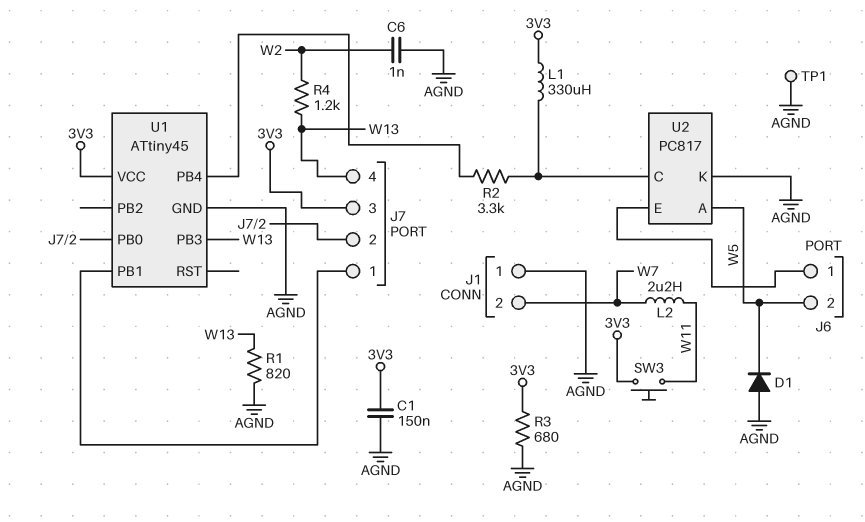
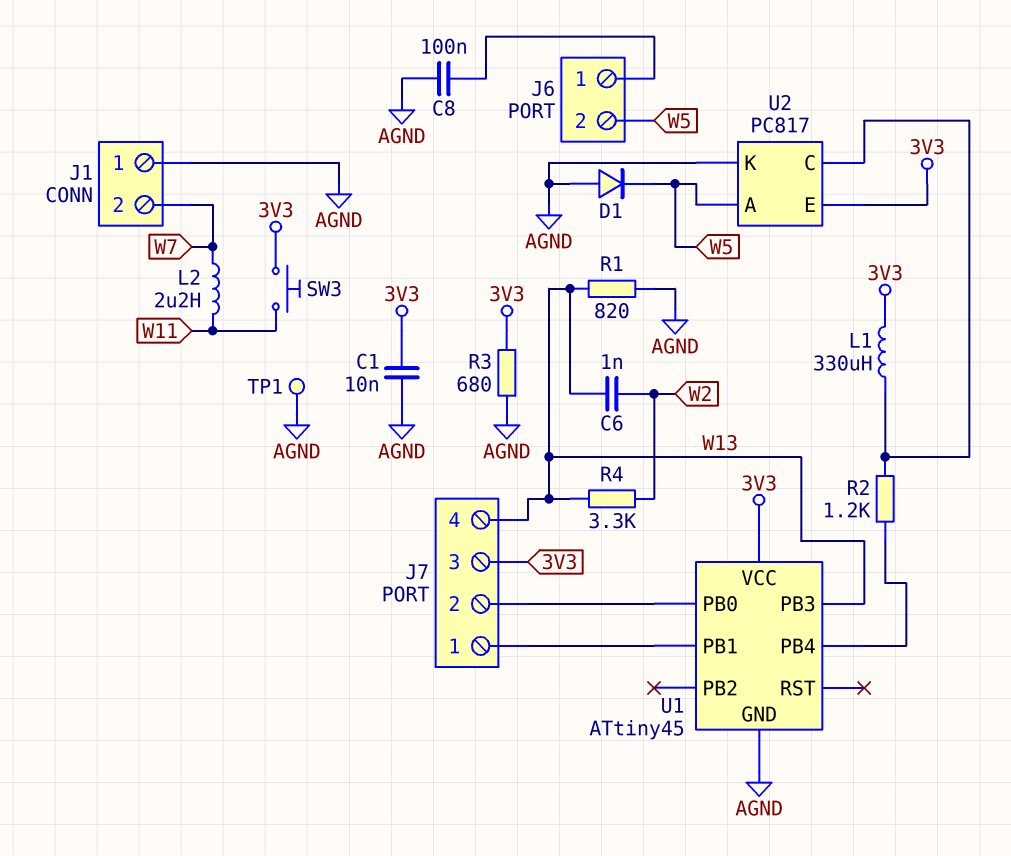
C1: 150nF (3V3, AGND) -> 10nF (3V3, AGND)
C6: 1nF (AGND, W2) -> 1nF (W2, W13)
C8: none -> 100nF (AGND, J6/1)
R2: 3.3k (U1/PB4, U2/C) -> 1.2k (U1/PB4, U2/C)
R4: 1.2k (W2, W13) -> 3.3k (W2, W13)
U2 pin E: J6/1 -> 3V3

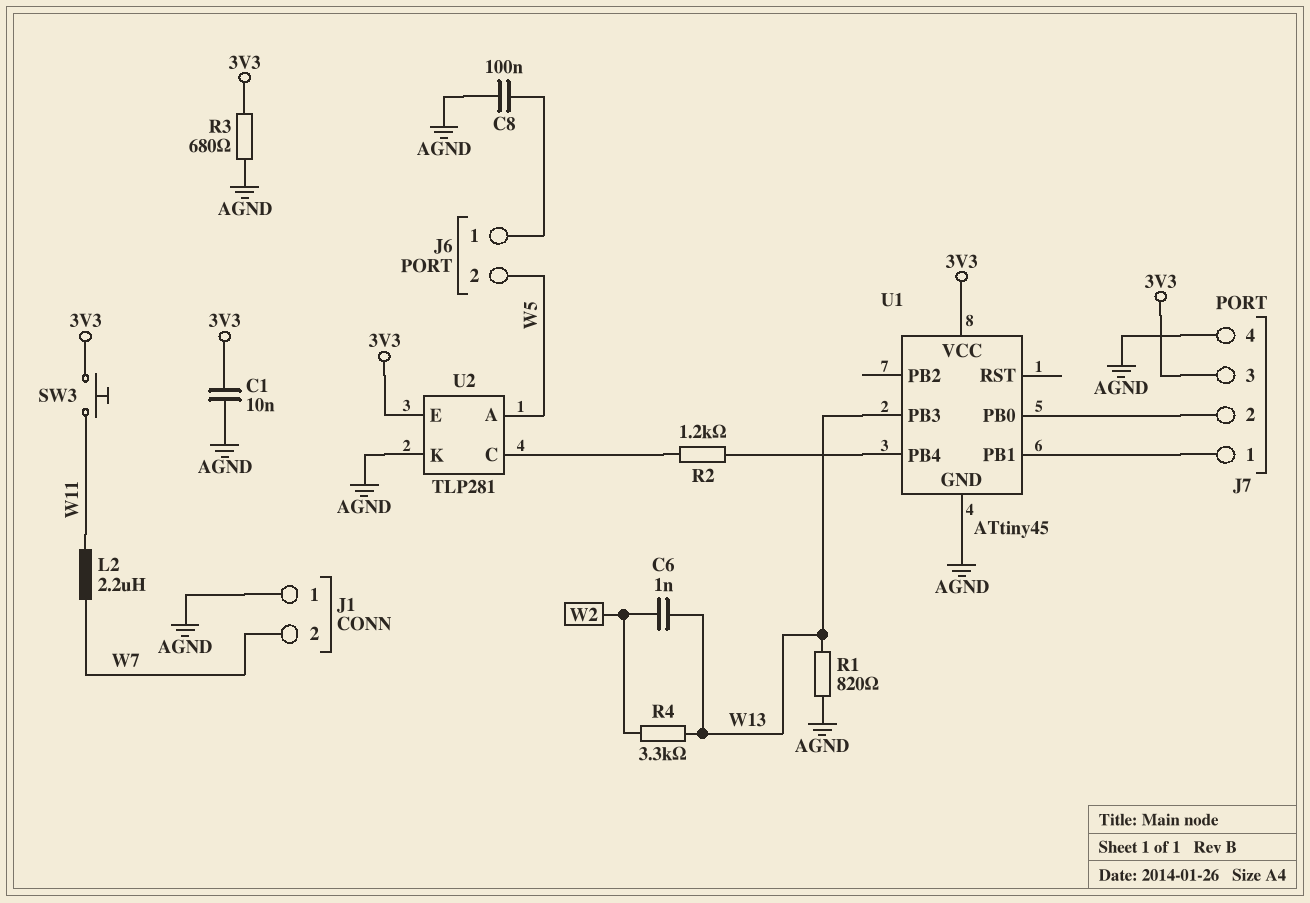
D1: diode (A AGND, K W5) -> none
J7 pin 4: W13 -> AGND
L1: 330uH (3V3, U2/C) -> none
TP1: test point (AGND) -> none
U2: PC817 -> TLP281

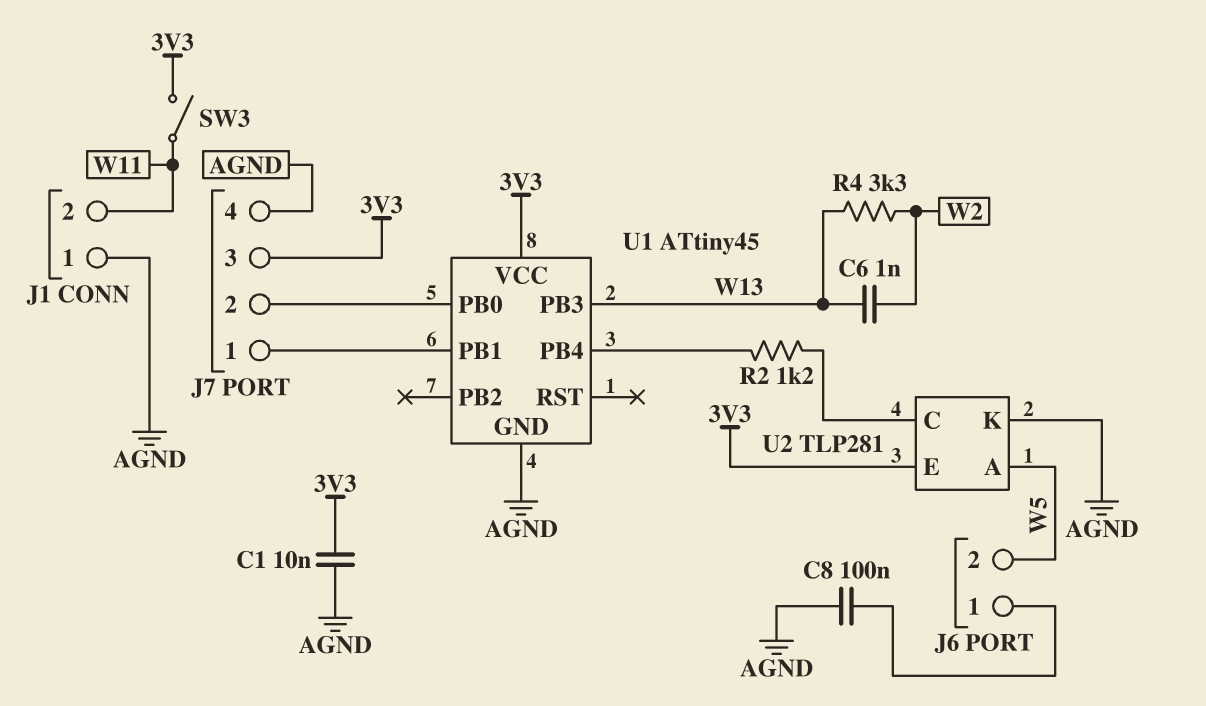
J1 pin 2: W7 -> W11
L2: 2.2uH (W7, W11) -> none
R1: 820 (AGND, W13) -> none
R3: 680 (3V3, AGND) -> none
SW3: button (3V3, W11) -> switch (3V3, W11)

